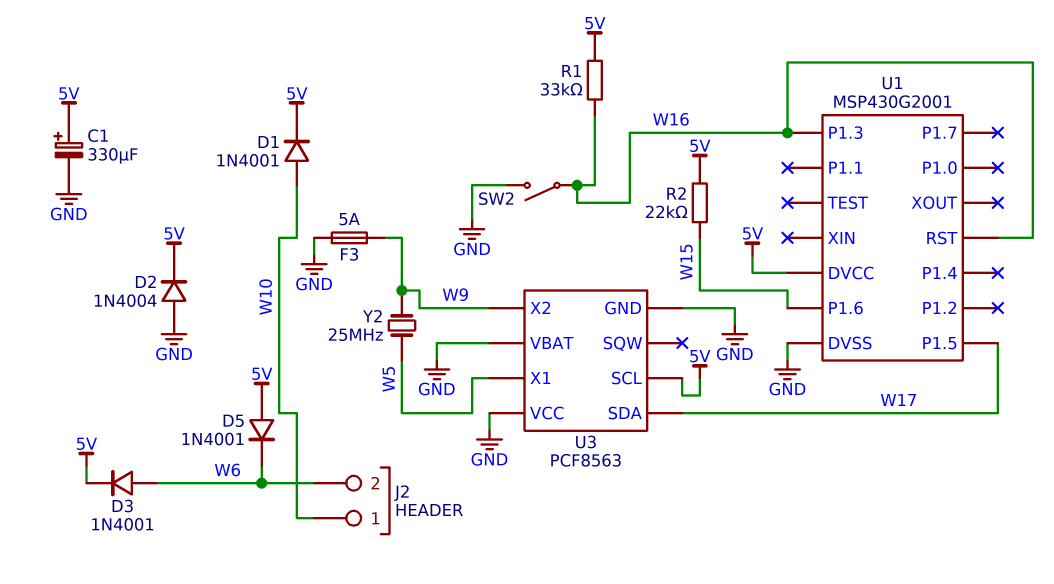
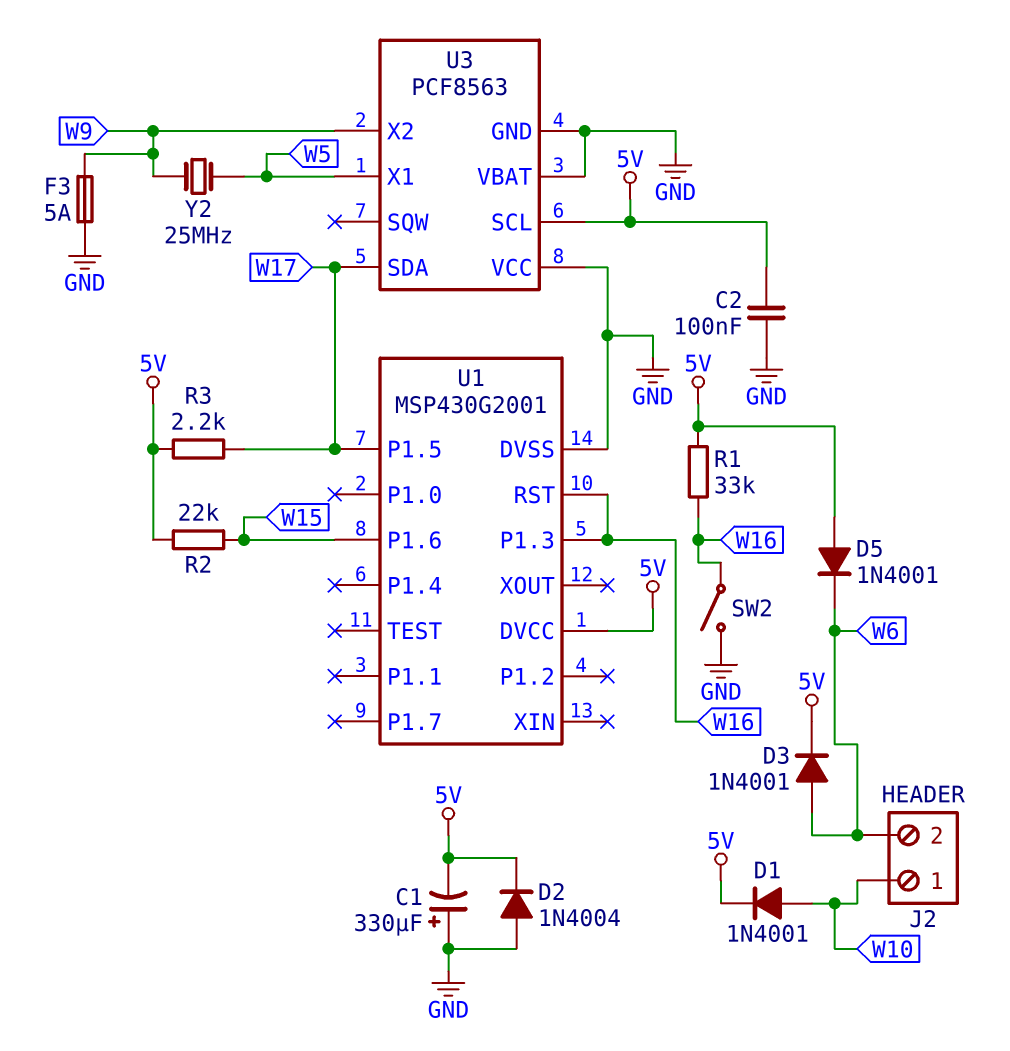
C1: 330uF (plus 5V, minus GND) -> 330uF (plus GND, minus 5V)
C2: none -> 100nF (5V, GND)
R3: none -> 2.2k (5V, W17)

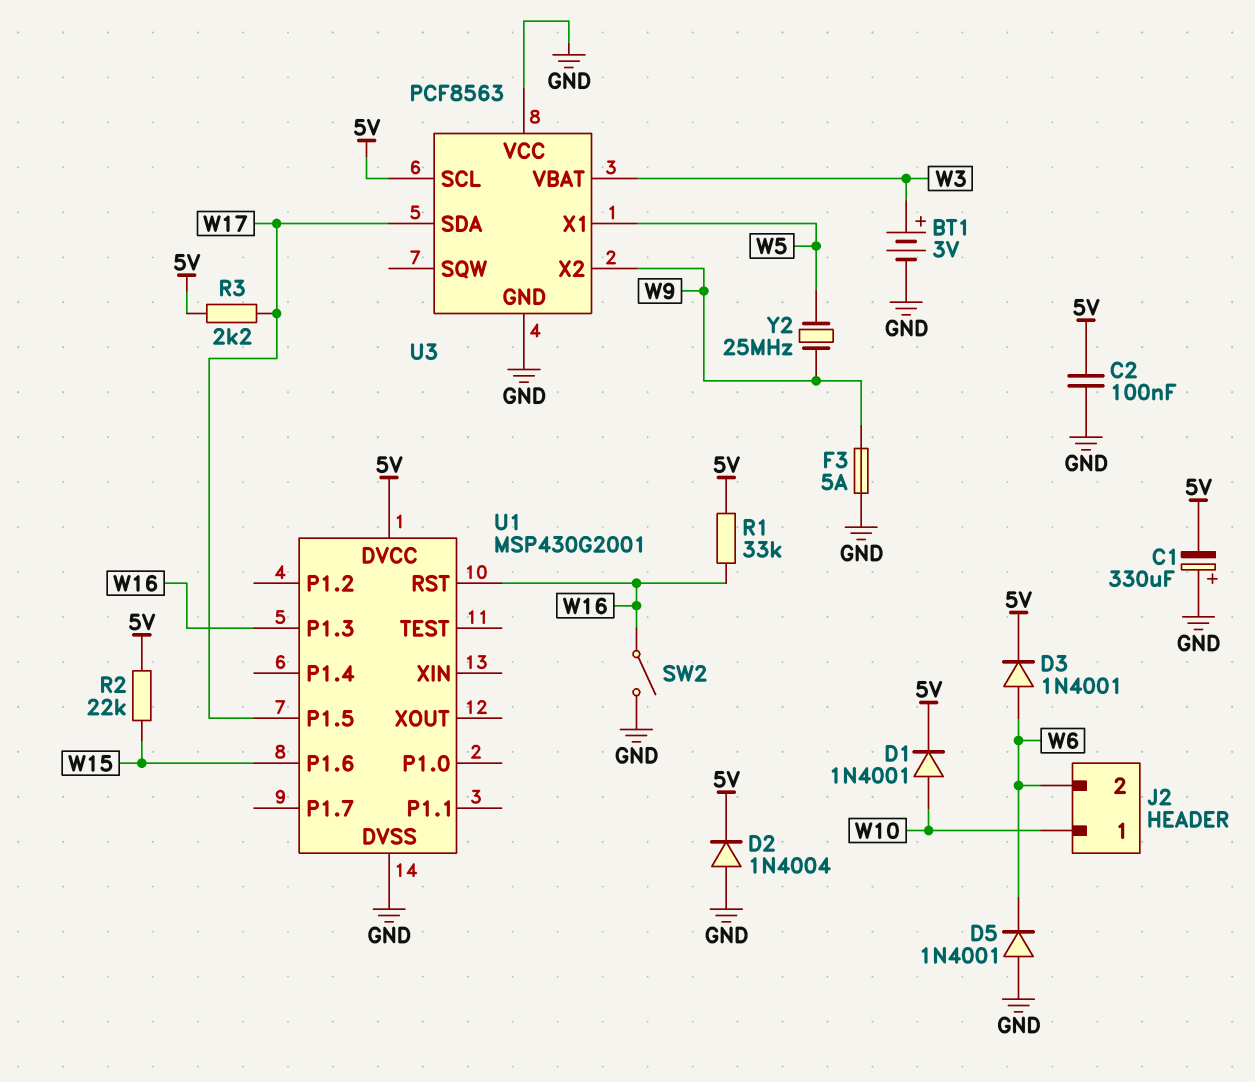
BT1: none -> 3V (plus W3, minus GND)
D5: diode 1N4001 (A 5V, K W6) -> diode 1N4001 (A GND, K W6)
U3 pin VBAT: GND -> W3

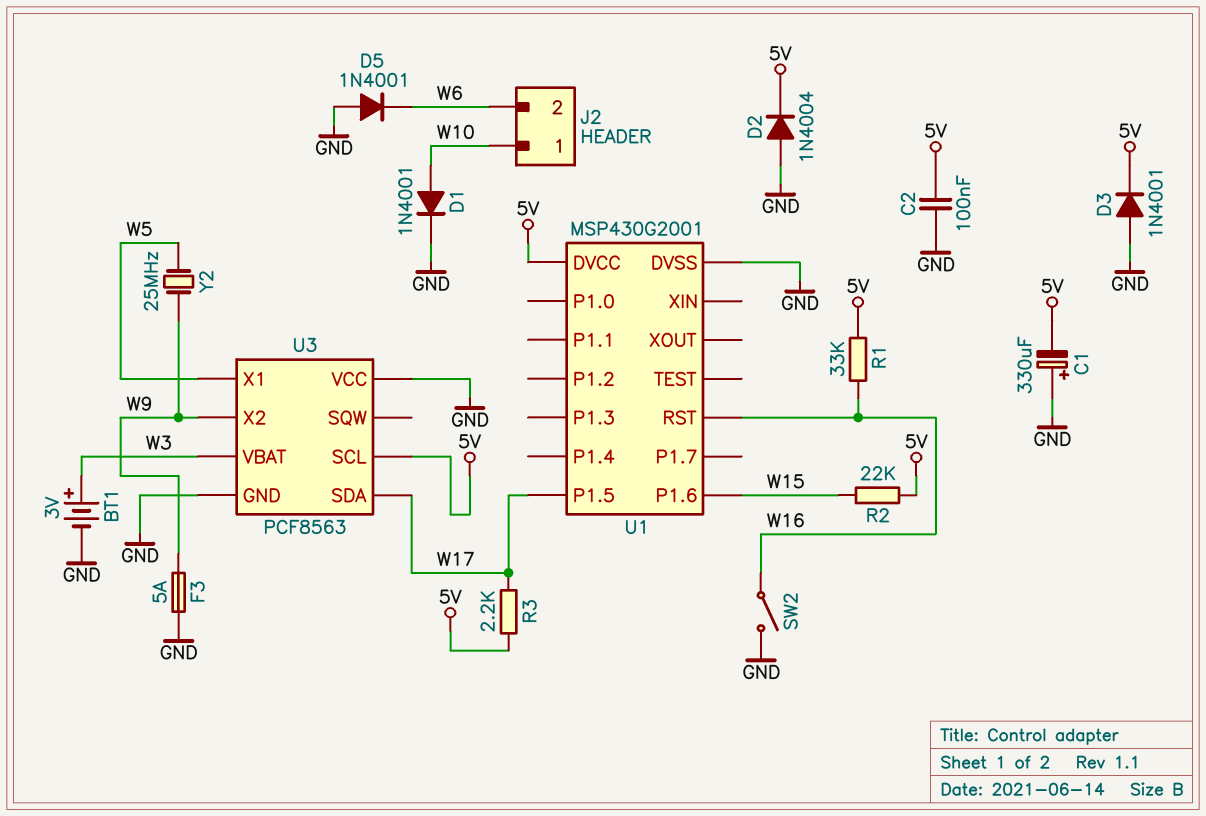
D1: diode 1N4001 (A W10, K 5V) -> diode 1N4001 (A W10, K GND)
D3: diode 1N4001 (A W6, K 5V) -> diode 1N4001 (A GND, K 5V)
U1 pin P1.3: W16 -> none

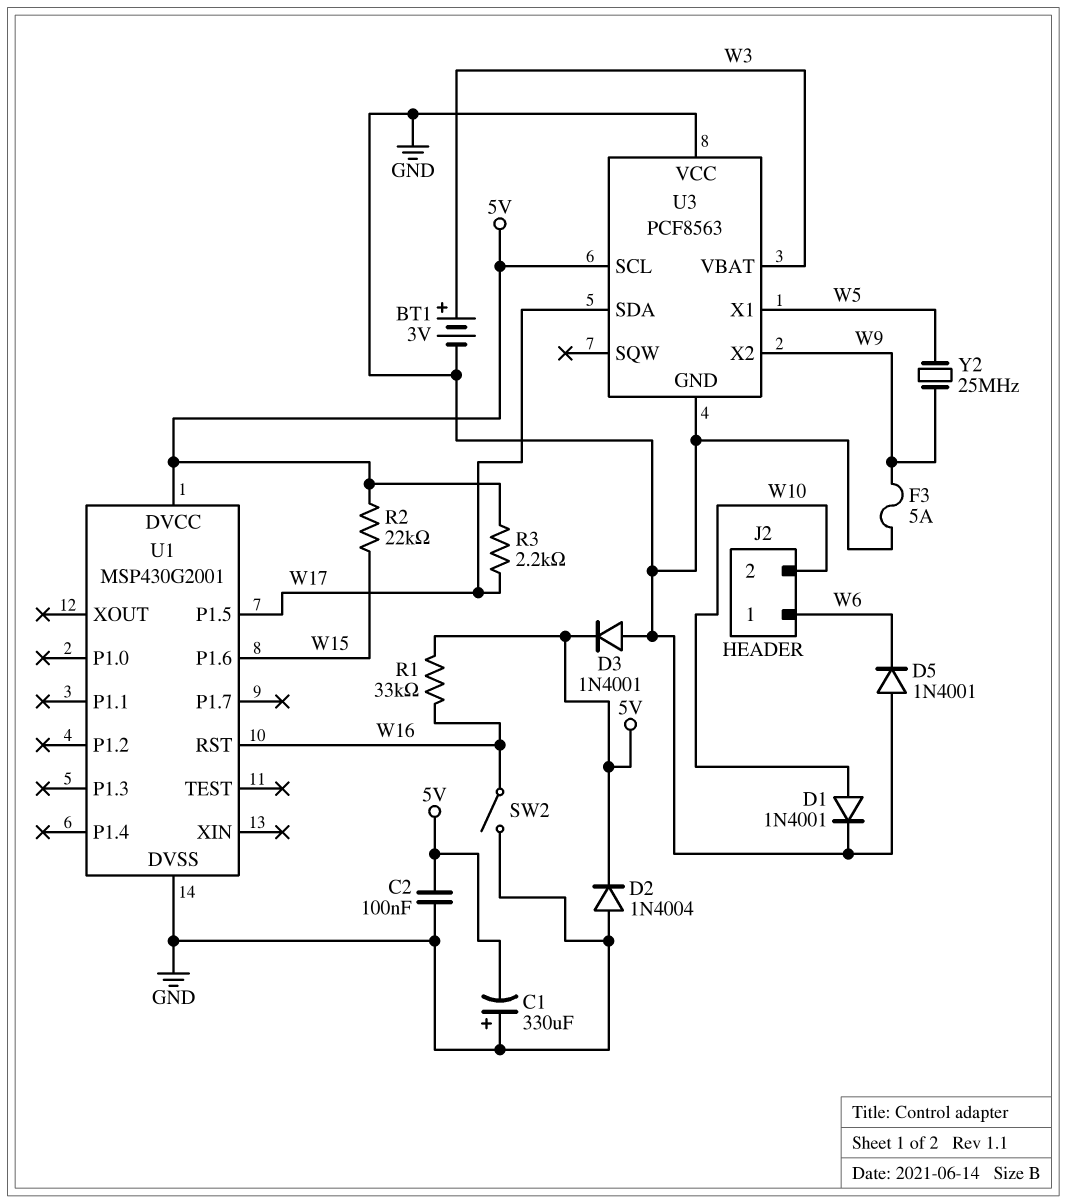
J2 pin 1: W10 -> W6
J2 pin 2: W6 -> W10

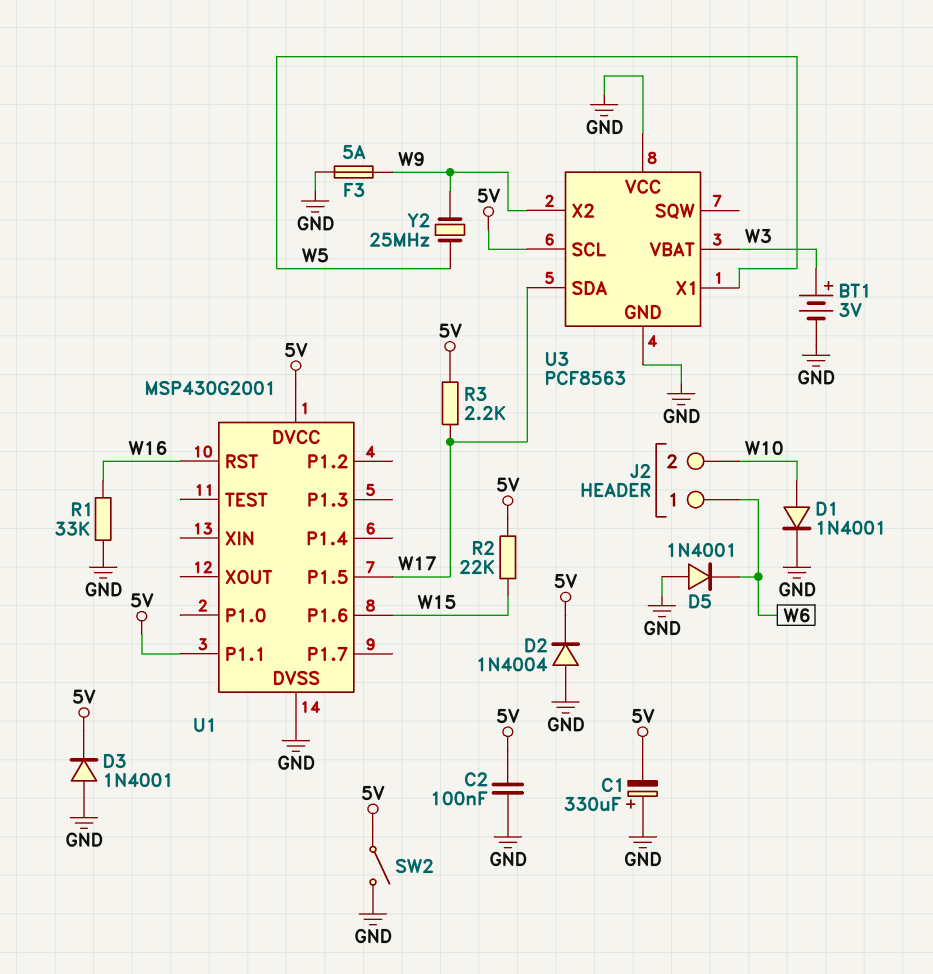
R1: 33k (5V, W16) -> 33k (GND, W16)
SW2: switch (GND, W16) -> switch (5V, GND)
U1 pin P1.1: none -> 5V

